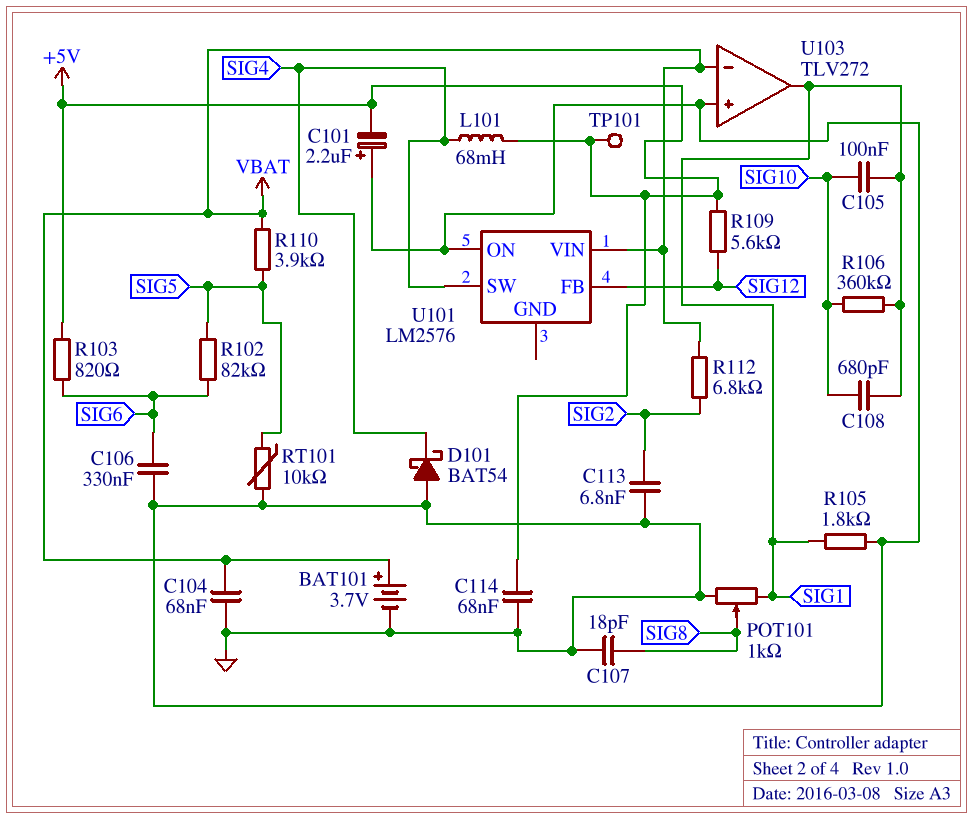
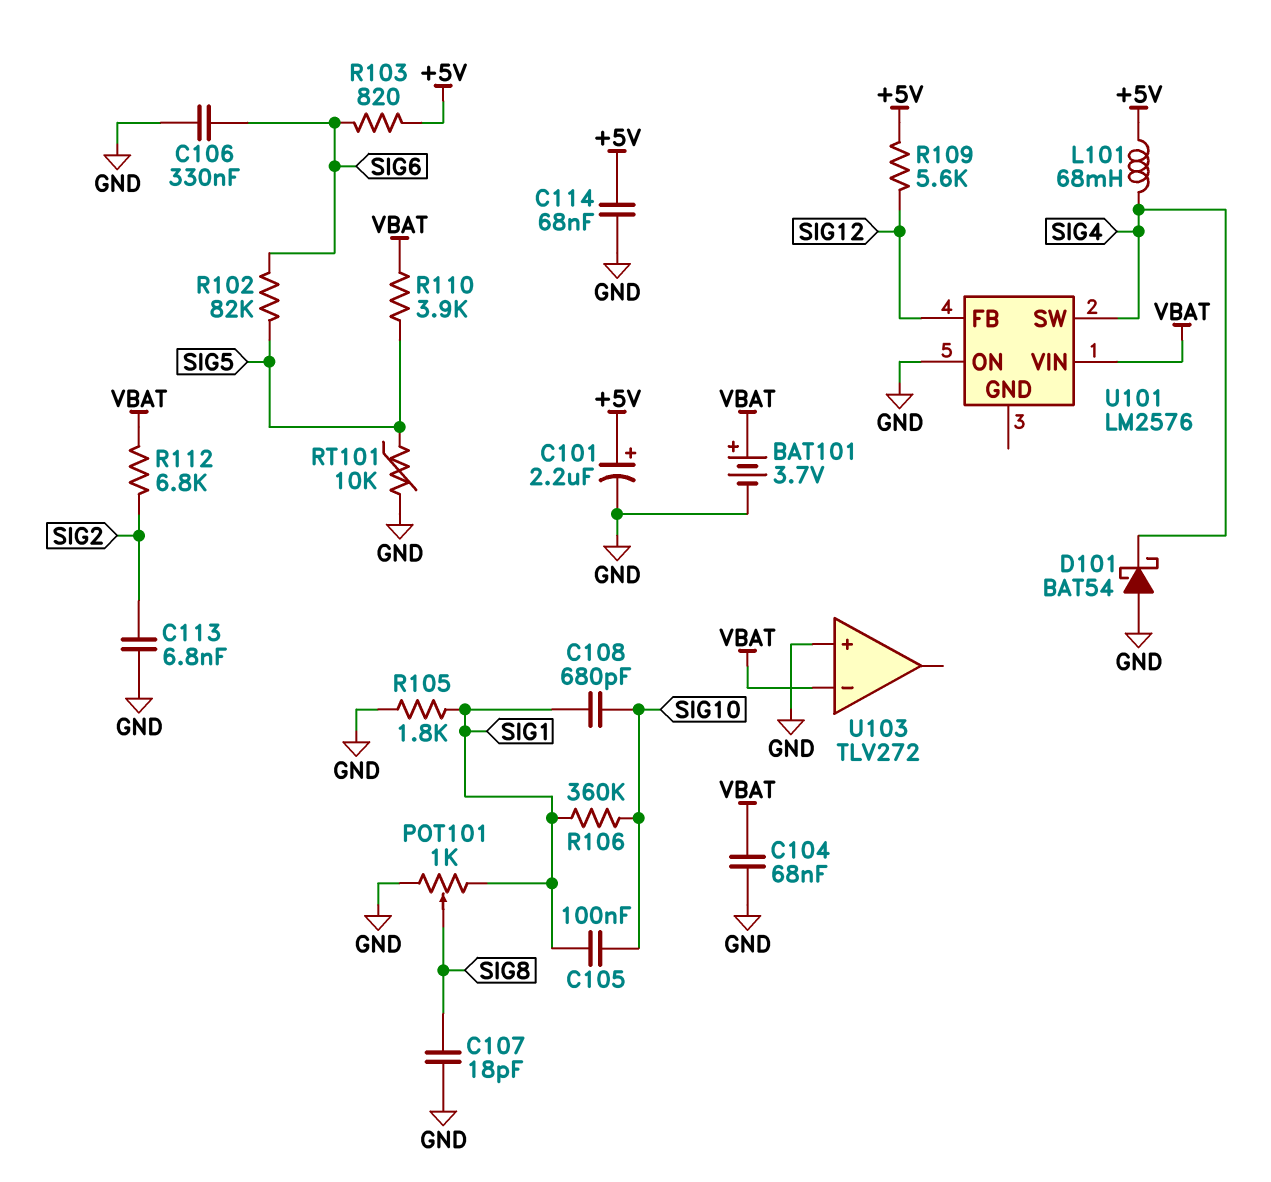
C101: 2.2uF (plus GND, minus +5V) -> 2.2uF (plus +5V, minus GND)
TP101: test point (+5V) -> none
U103 pin out: SIG1 -> none

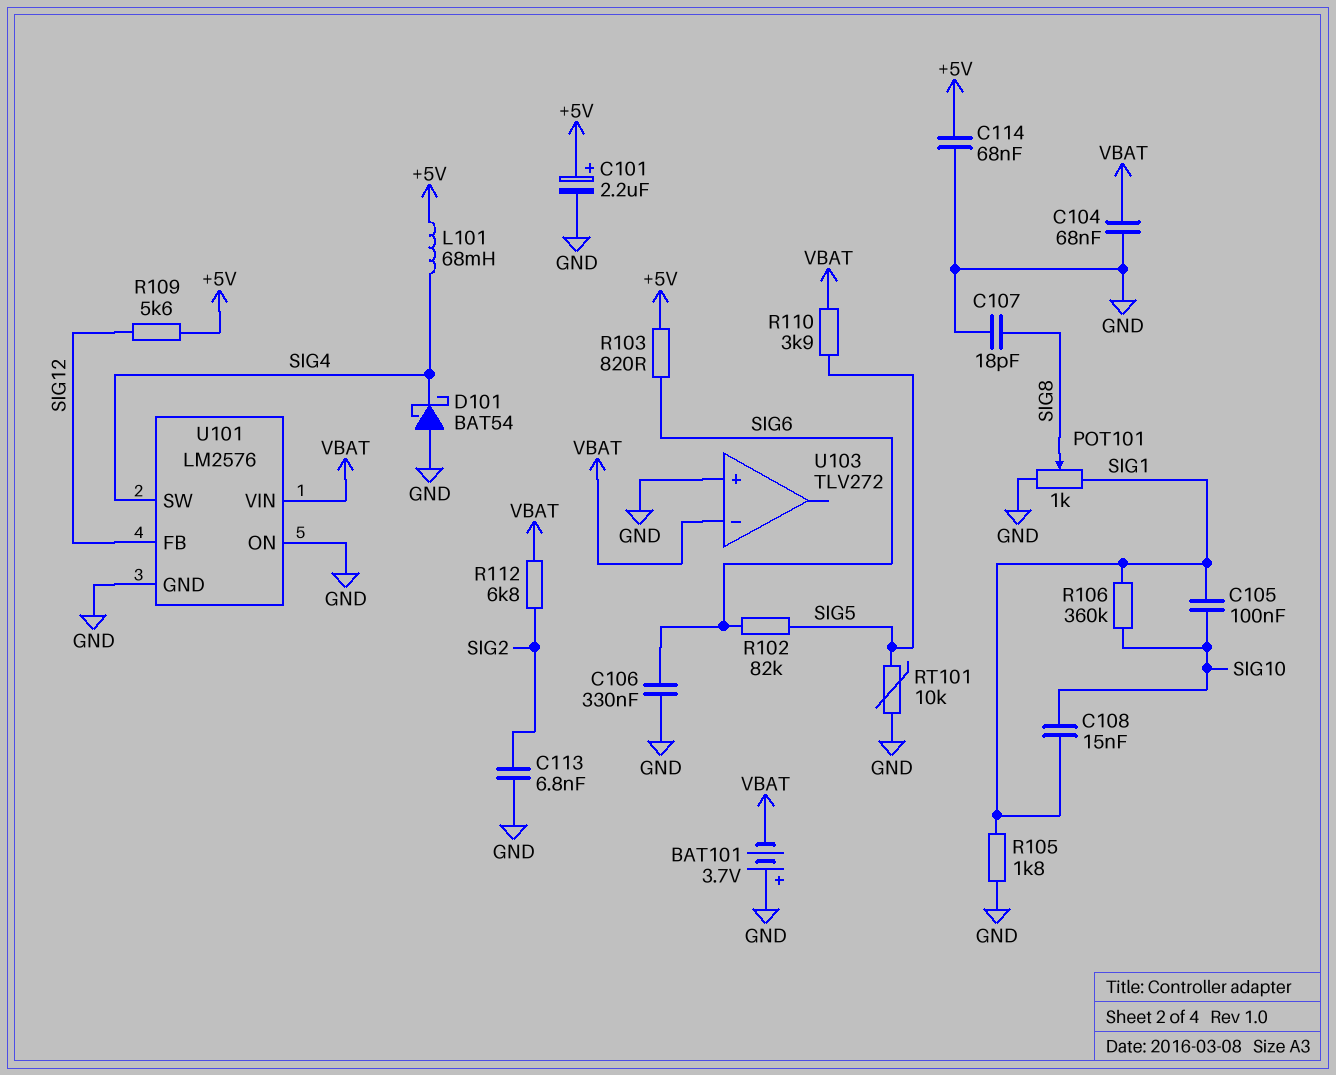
BAT101: 3.7V (plus VBAT, minus GND) -> 3.7V (plus GND, minus VBAT)
C108: 680pF (SIG1, SIG10) -> 15nF (SIG1, SIG10)
U101 pin GND: none -> GND

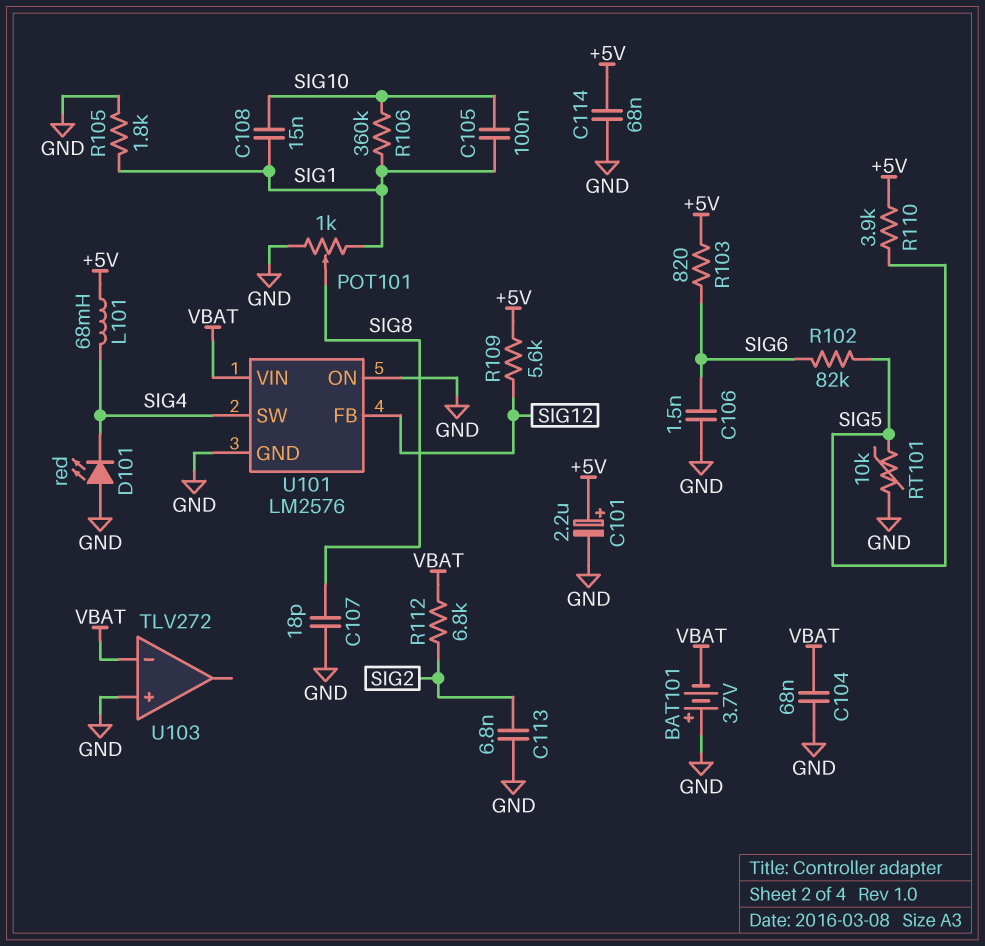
C106: 330nF (GND, SIG6) -> 1.5nF (GND, SIG6)
D101: schottky BAT54 (A GND, K SIG4) -> LED red (A GND, K SIG4)
R110: 3.9k (SIG5, VBAT) -> 3.9k (+5V, SIG5)

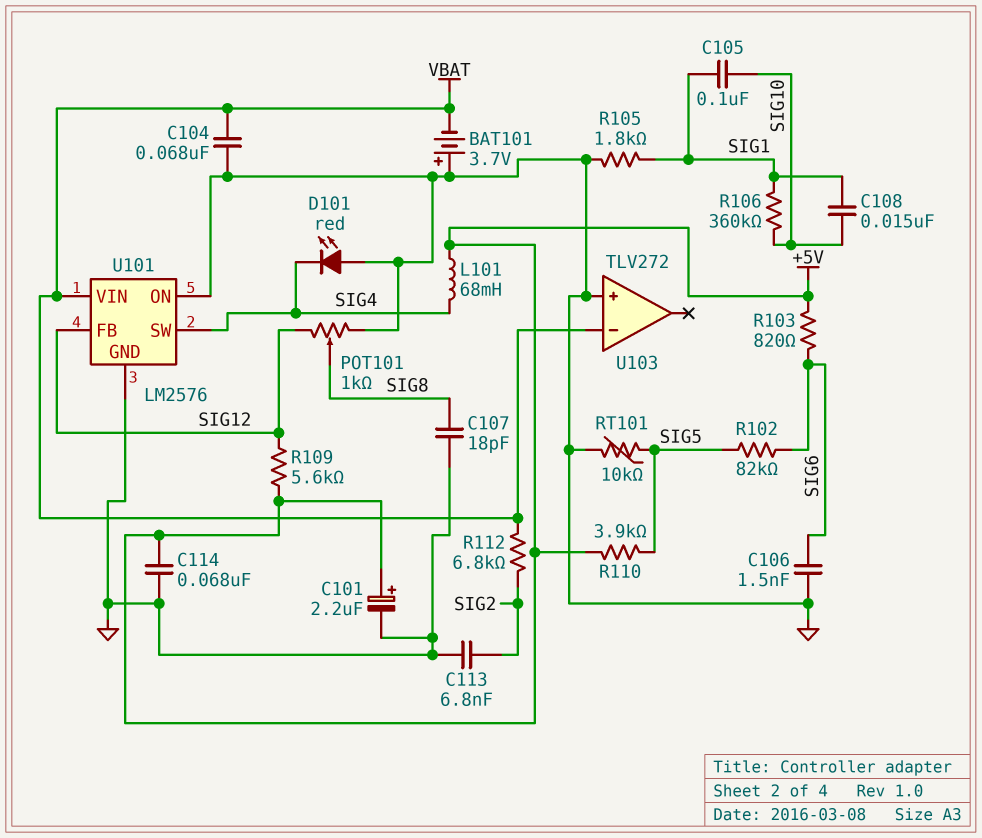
POT101: 1k (GND, SIG1, wiper SIG8) -> 1k (GND, SIG12, wiper SIG8)

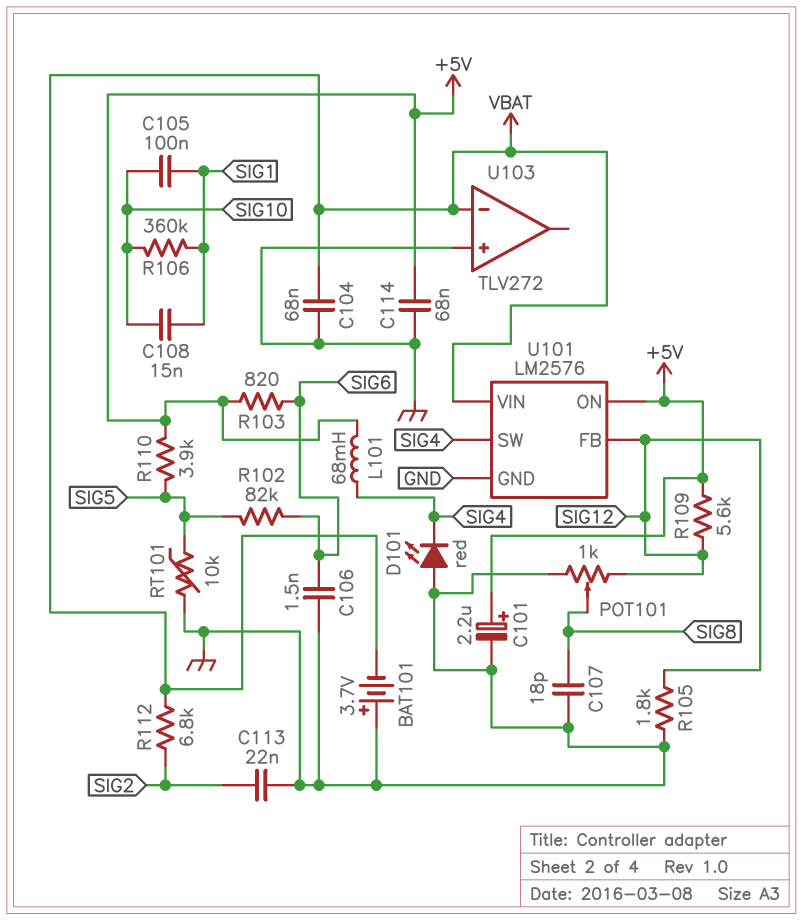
C113: 6.8nF (GND, SIG2) -> 22nF (GND, SIG2)
R105: 1.8k (GND, SIG1) -> 1.8k (GND, SIG12)
U101 pin ON: GND -> +5V

